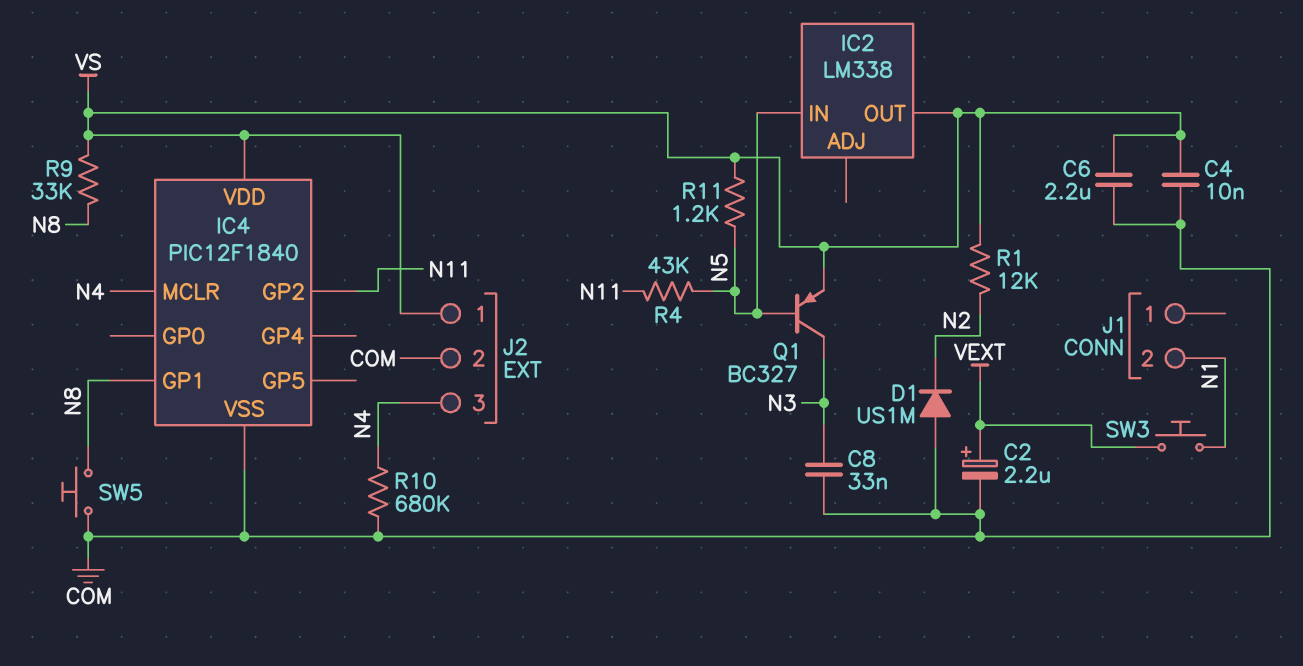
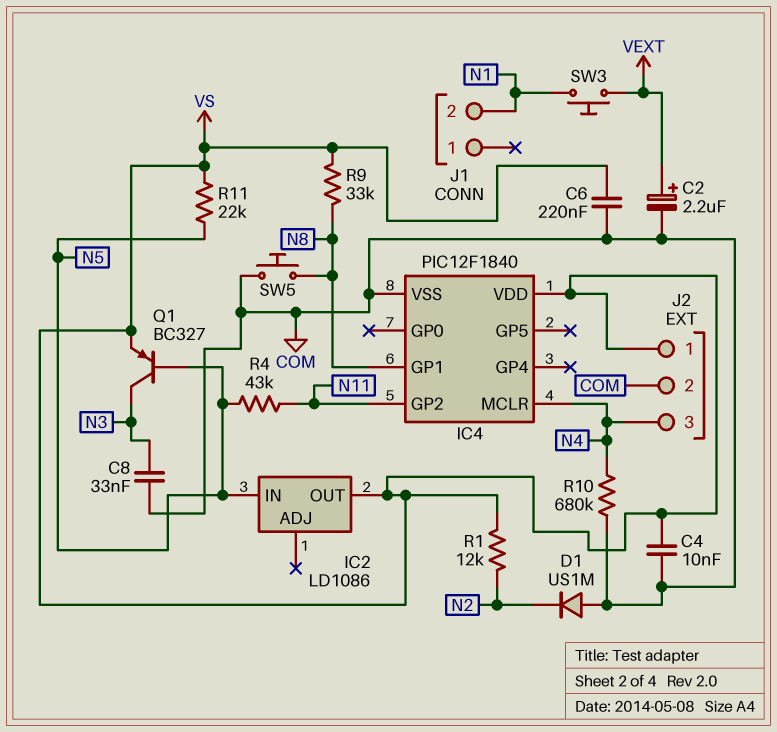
C6: 2.2uF (COM, VS) -> 220nF (COM, VS)
IC2: LM338 -> LD1086
R11: 1.2k (N5, VS) -> 22k (N5, VS)

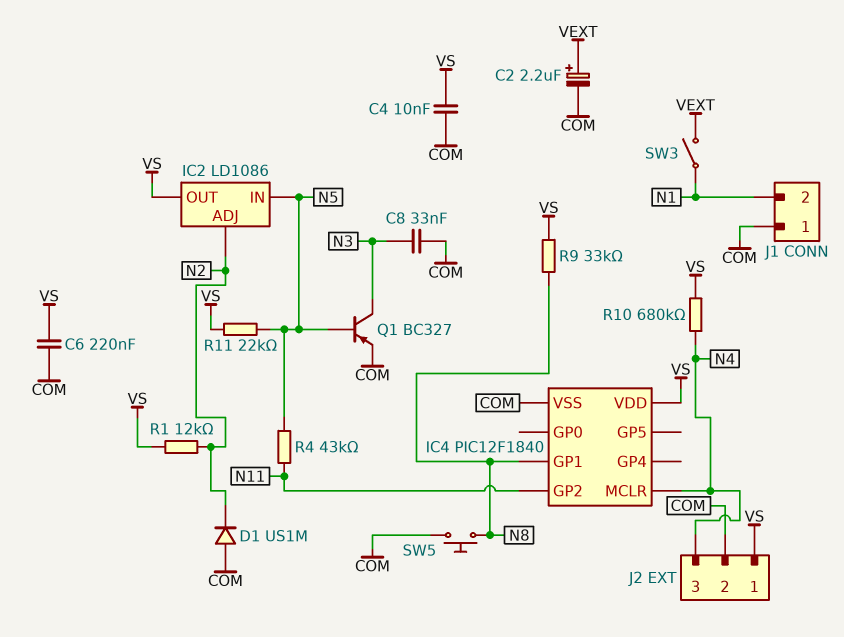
IC2 pin ADJ: none -> N2
J1 pin 1: none -> COM
Q1: PNP BC327 (B N5, C N3, E VS) -> PNP BC327 (B N5, C N3, E COM)
R10: 680k (COM, N4) -> 680k (N4, VS)
SW3: button (N1, VEXT) -> switch (N1, VEXT)

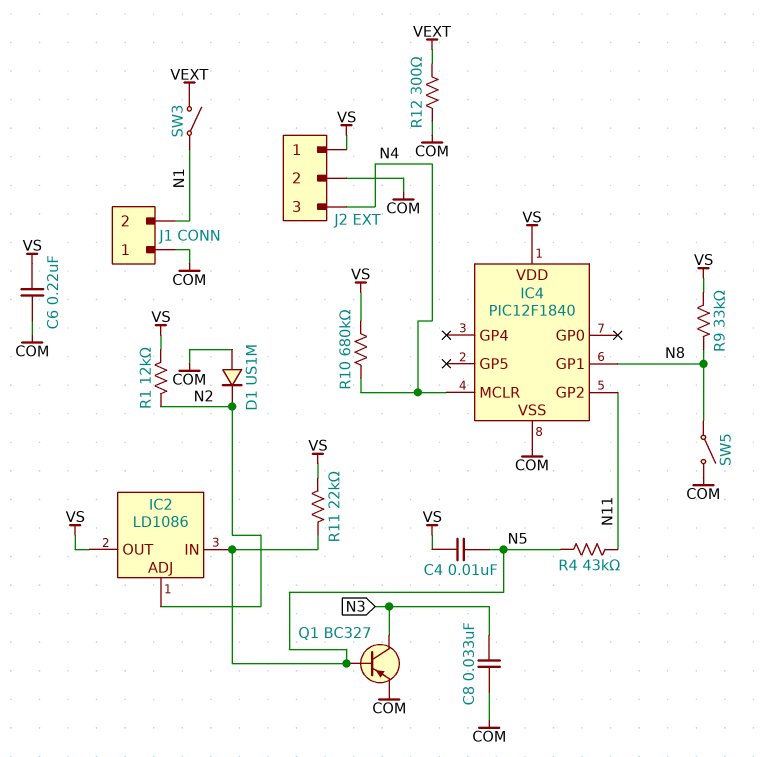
C2: 2.2uF (plus VEXT, minus COM) -> none
C4: 10nF (COM, VS) -> 10nF (N5, VS)
R12: none -> 300 (COM, VEXT)
SW5: button (COM, N8) -> switch (COM, N8)

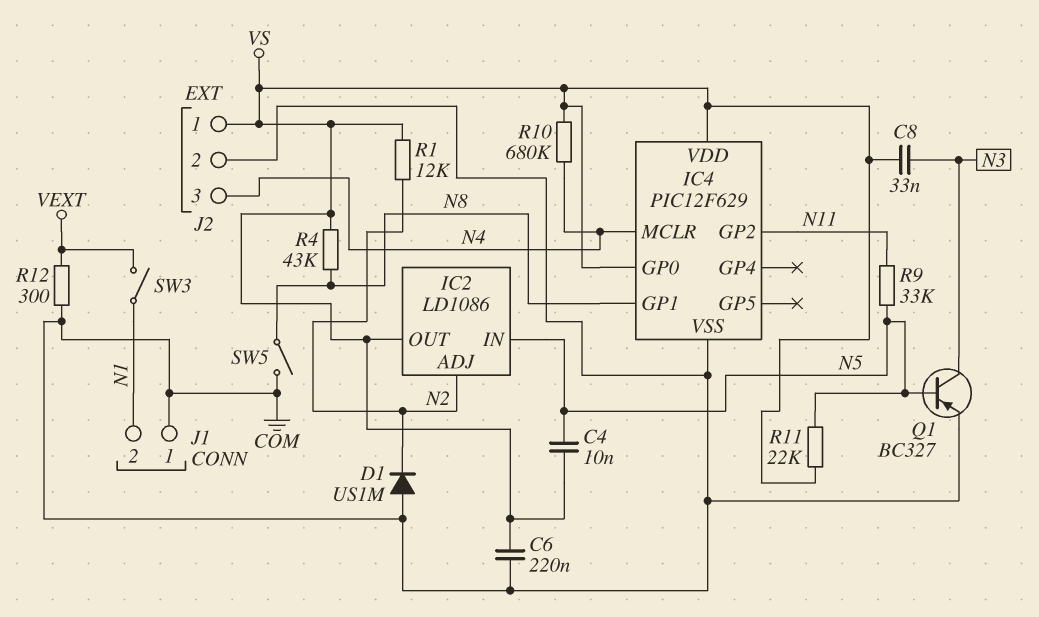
C8: 33nF (COM, N3) -> 33nF (N3, VS)
IC4: PIC12F1840 -> PIC12F629
IC4 pin GP0: none -> VS
R4: 43k (N5, N11) -> 43k (N8, VS)
R9: 33k (N8, VS) -> 33k (N5, N11)

